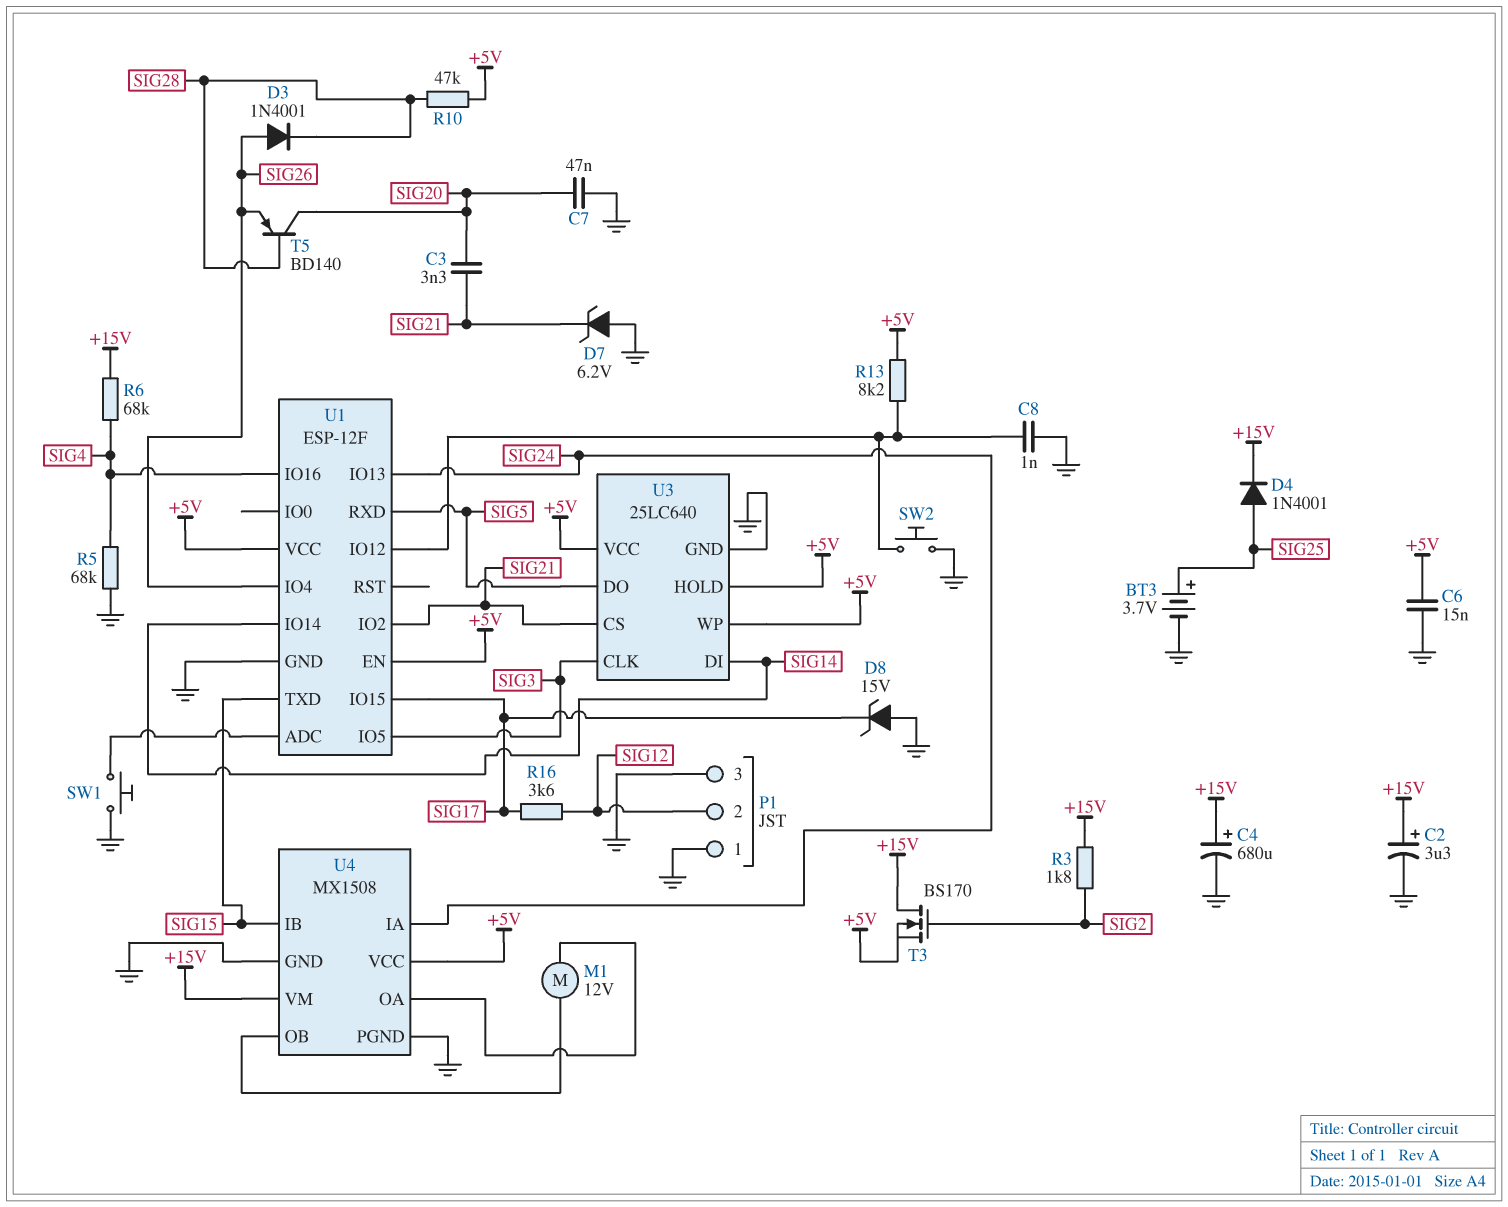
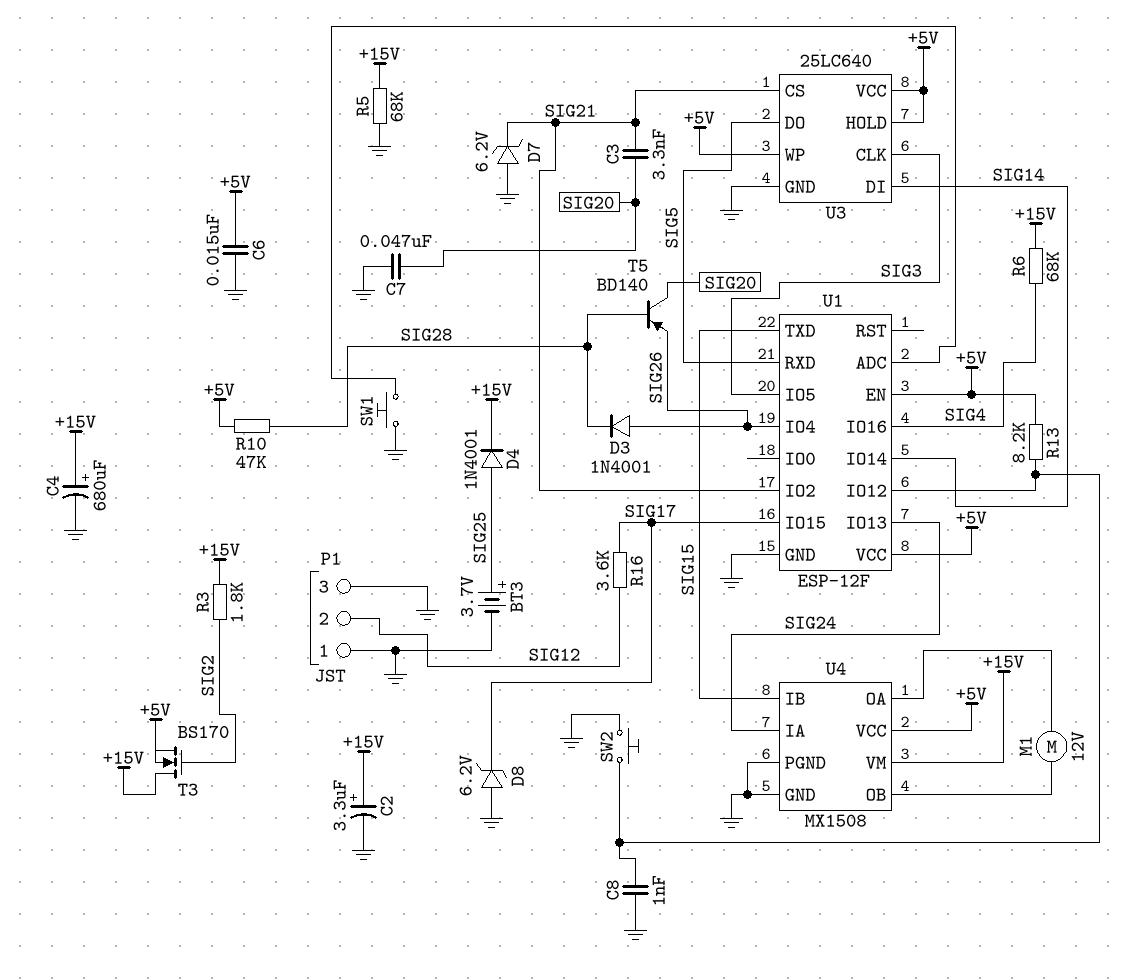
D8: zener 15V (A GND, K SIG17) -> zener 6.2V (A GND, K SIG17)
R5: 68k (GND, SIG4) -> 68k (+15V, GND)

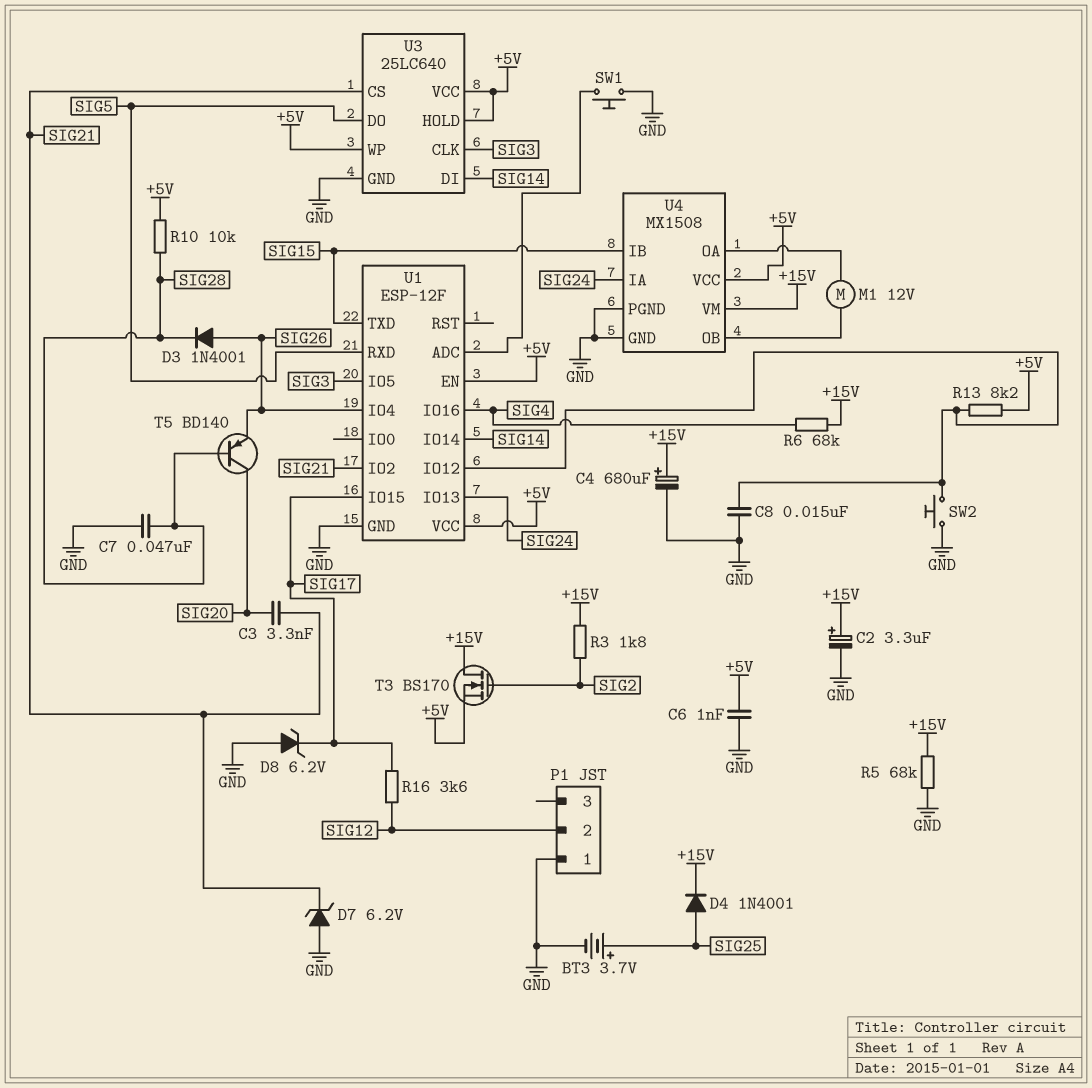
C6: 15nF (+5V, GND) -> 1nF (+5V, GND)
C7: 47nF (GND, SIG20) -> 47nF (GND, SIG28)
C8: 1nF (GND, U1/IO12) -> 15nF (GND, U1/IO12)
P1 pin 3: GND -> none
R10: 47k (+5V, SIG28) -> 10k (+5V, SIG28)

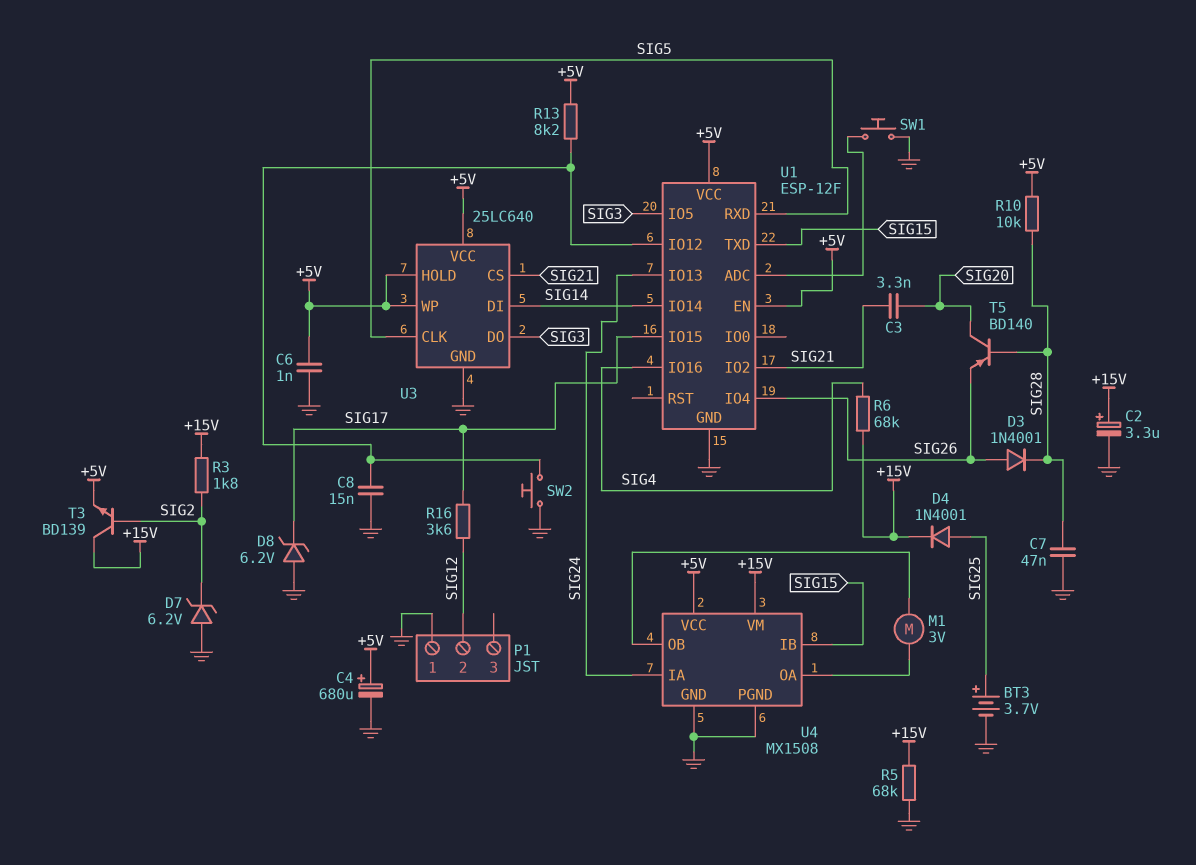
C4: 680uF (plus +15V, minus GND) -> 680uF (plus +5V, minus GND)
D7: zener 6.2V (A GND, K SIG21) -> zener 6.2V (A GND, K SIG2)
M1: motor 12V (U4/OA, U4/OB) -> motor 3V (U4/OA, U4/OB)
T3: NMOS BS170 (G SIG2, D +15V, S +5V) -> NPN BD139 (B SIG2, C +15V, E +5V)
U3 pin CLK: SIG3 -> SIG5
U3 pin DO: SIG5 -> SIG3

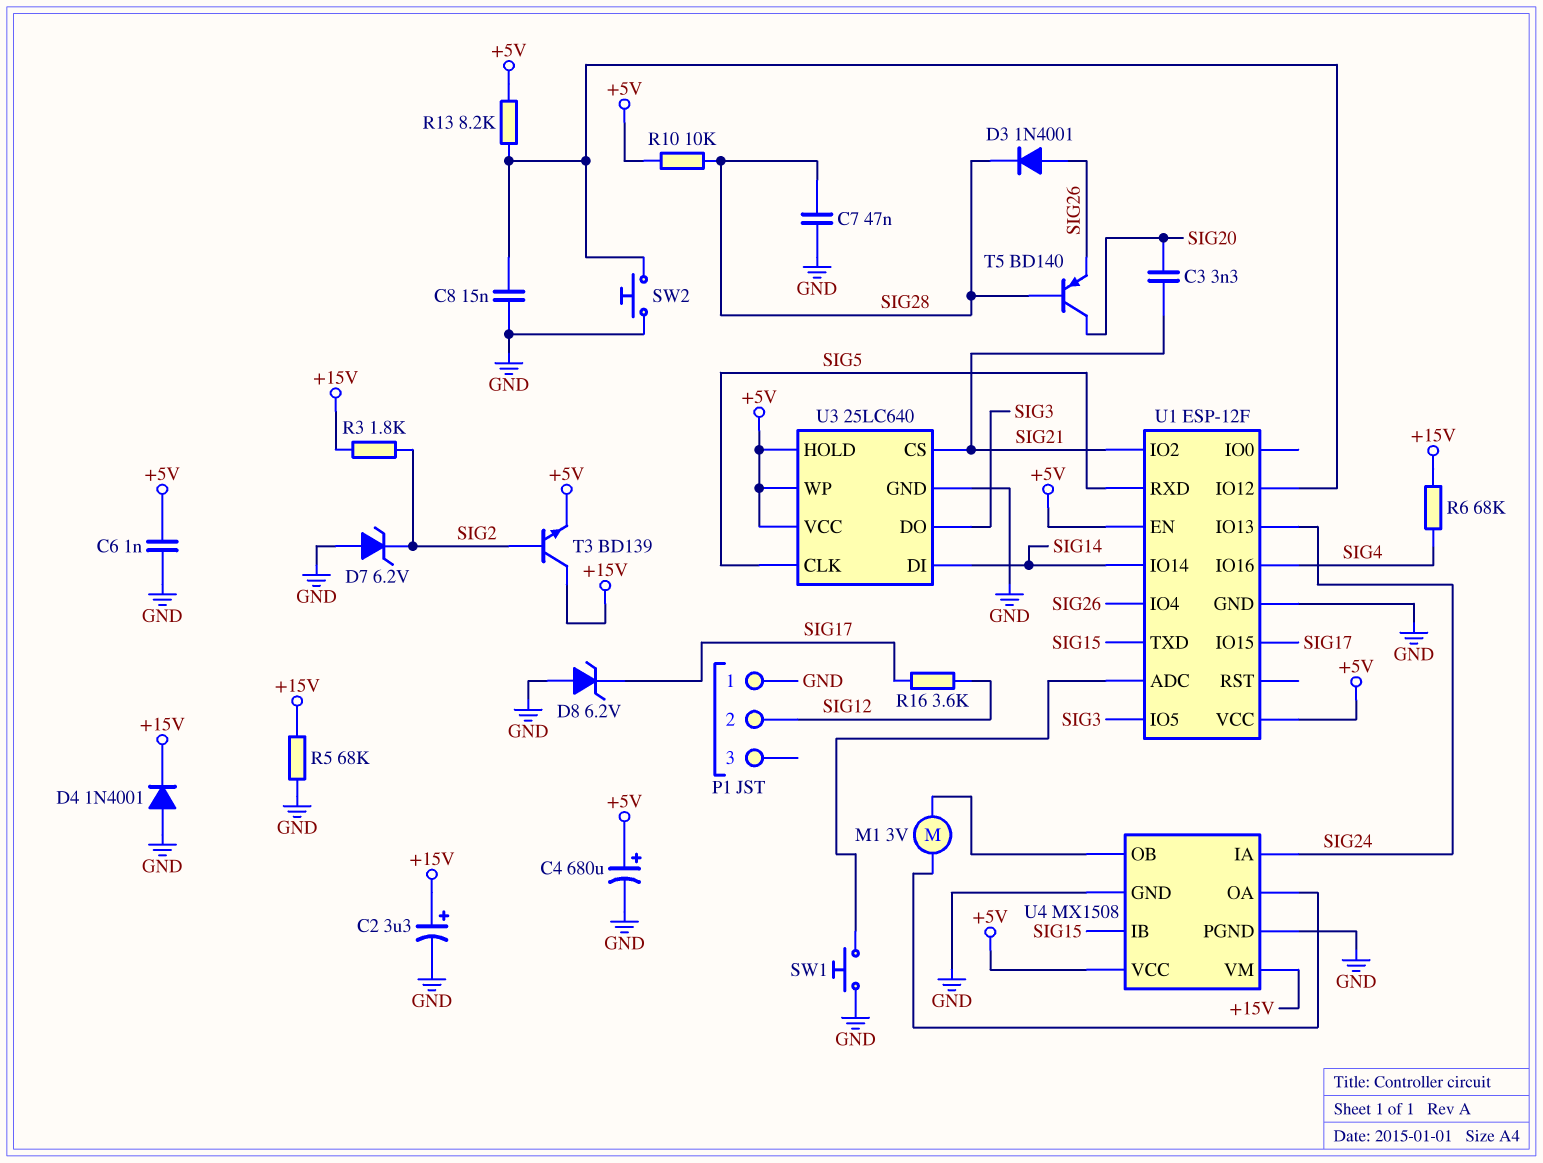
BT3: 3.7V (plus SIG25, minus GND) -> none
D4: diode 1N4001 (A SIG25, K +15V) -> diode 1N4001 (A GND, K +15V)

